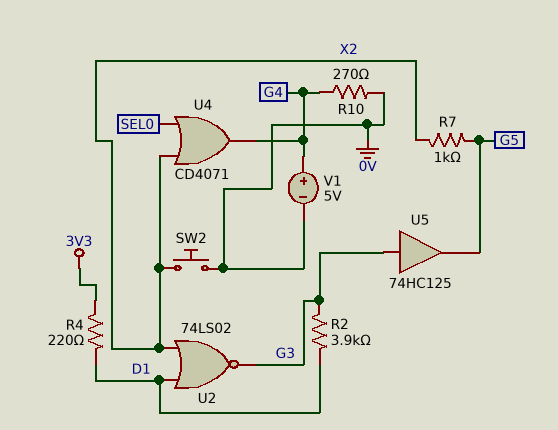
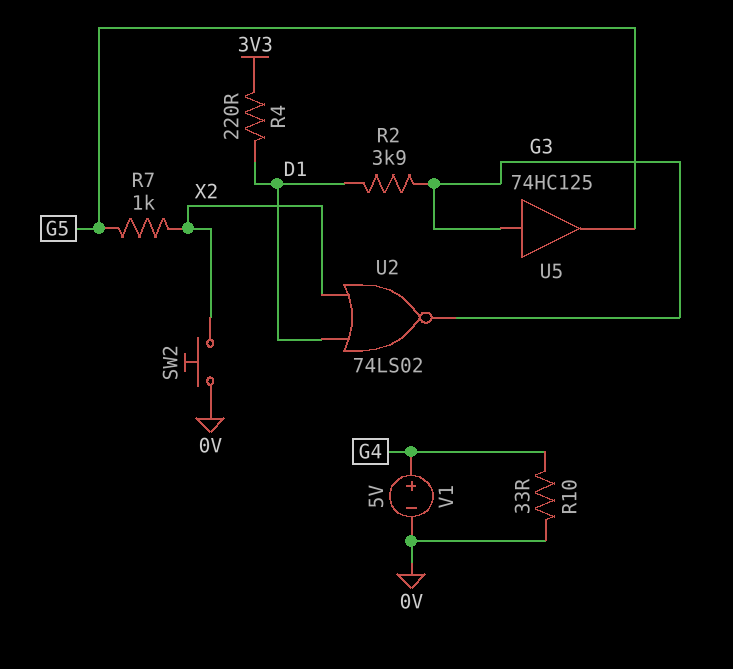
R10: 270 (0V, G4) -> 33 (0V, G4)
U4: OR CD4071 (in SEL0, in X2, out G4) -> none

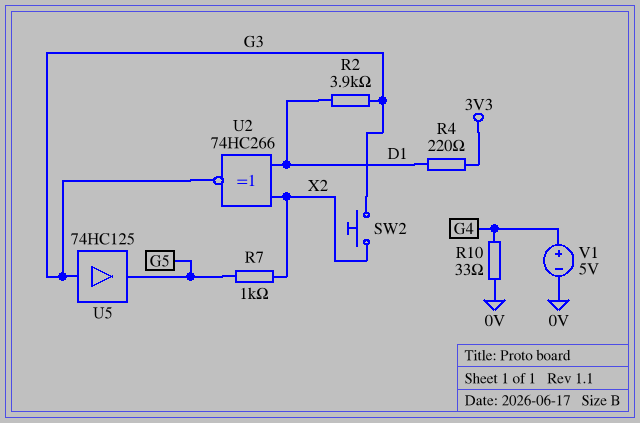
SW2: button (0V, X2) -> button (G3, X2)
U2: NOR 74LS02 (in D1, in X2, out G3) -> XNOR 74HC266 (in D1, in X2, out G3)

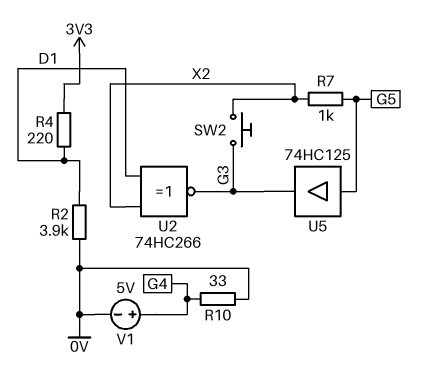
R2: 3.9k (D1, G3) -> 3.9k (0V, D1)
U5: buffer 74HC125 (in G3, out G5) -> buffer 74HC125 (in G5, out G3)

